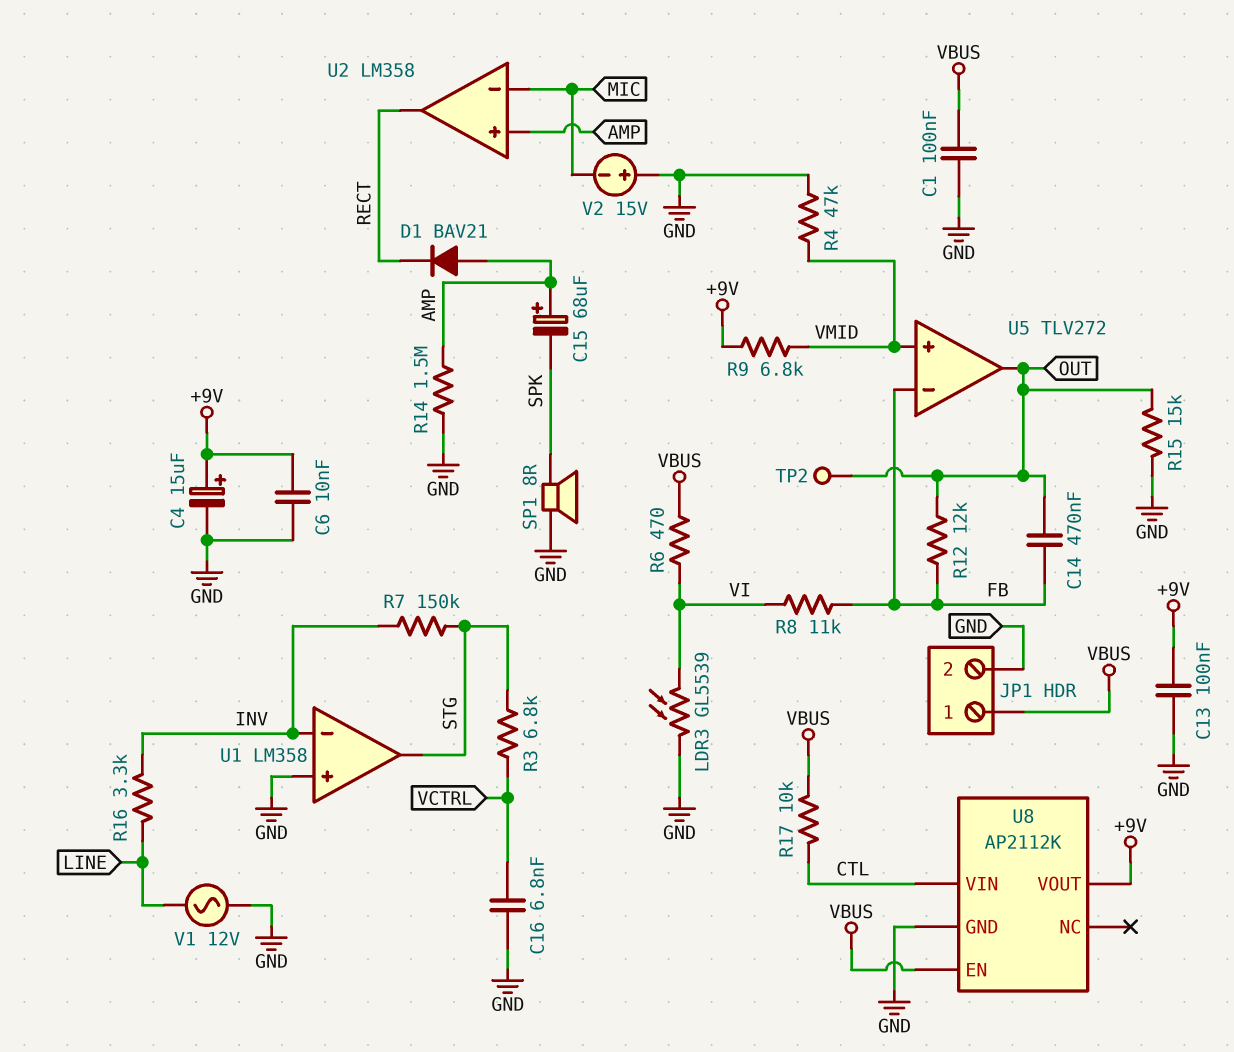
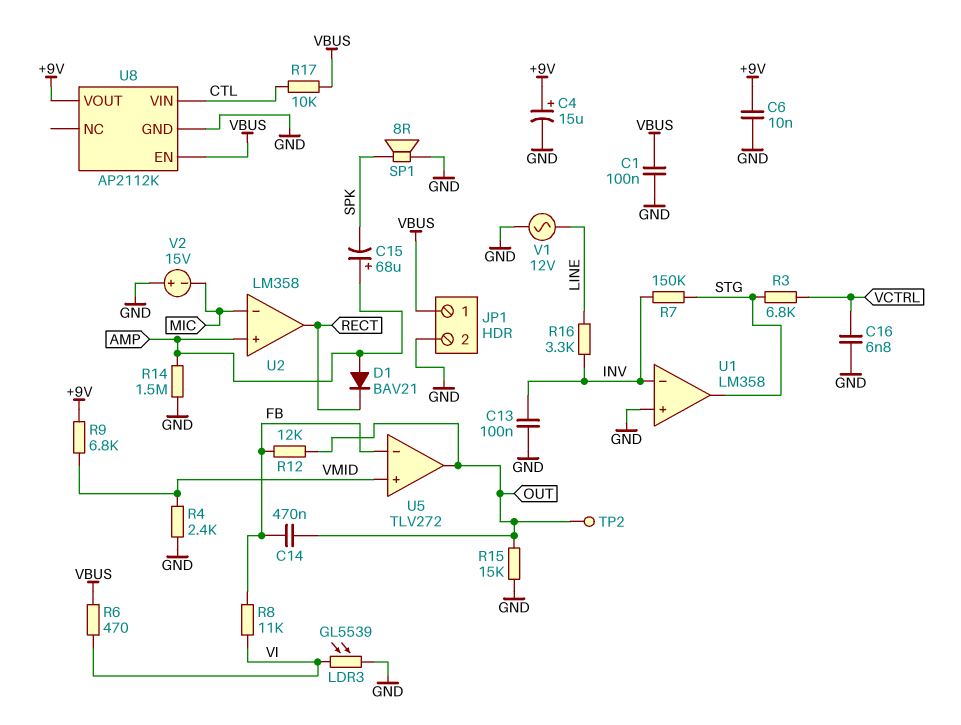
C13: 100nF (+9V, GND) -> 100nF (GND, INV)
R4: 47k (GND, VMID) -> 2.4k (GND, VMID)

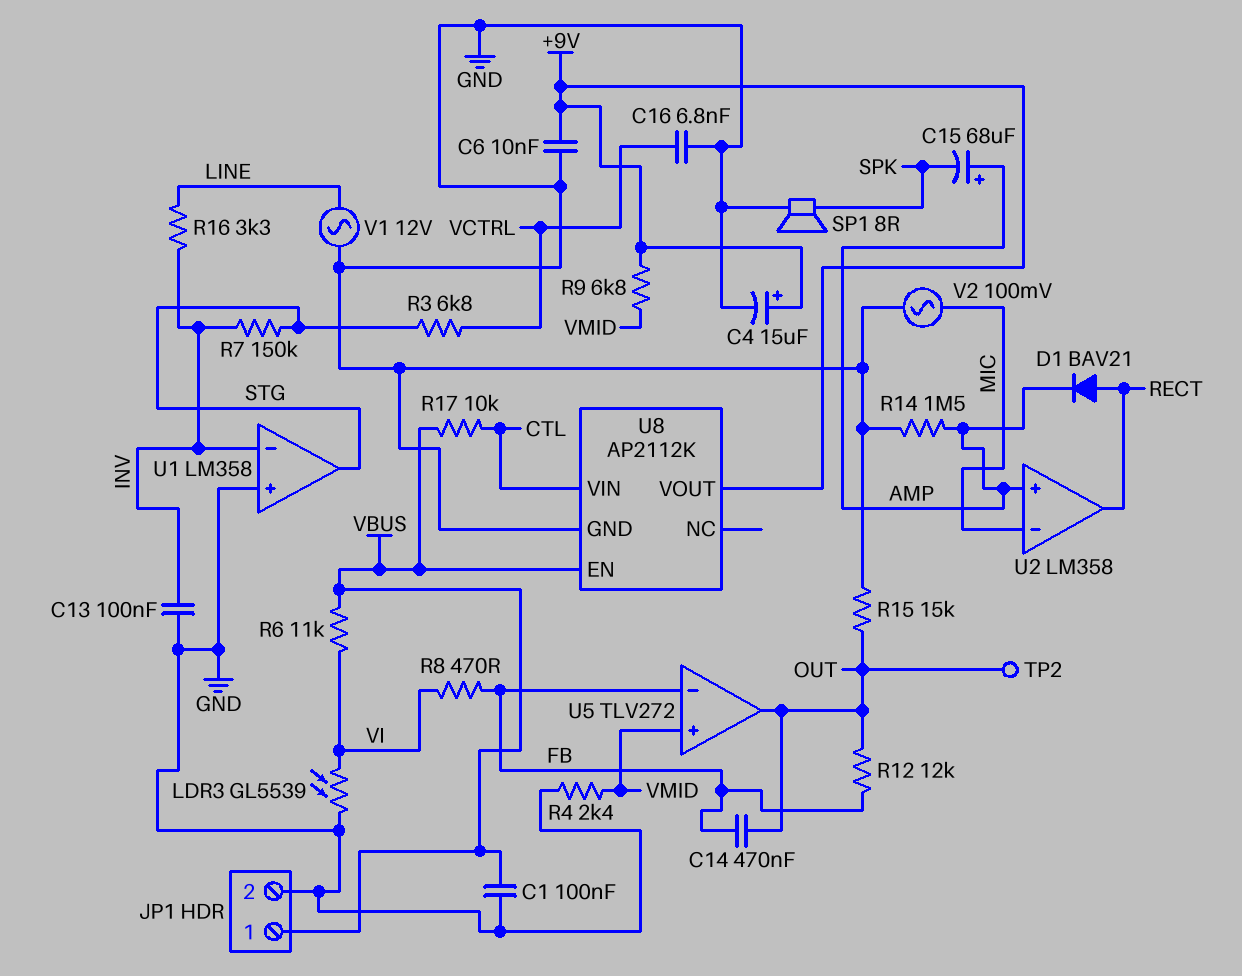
D1: diode BAV21 (A AMP, K RECT) -> diode BAV21 (A RECT, K AMP)
R6: 470 (VBUS, VI) -> 11k (VBUS, VI)
R8: 11k (FB, VI) -> 470 (FB, VI)
V2: 15V (plus GND, minus MIC) -> AC 100mV (GND, MIC)

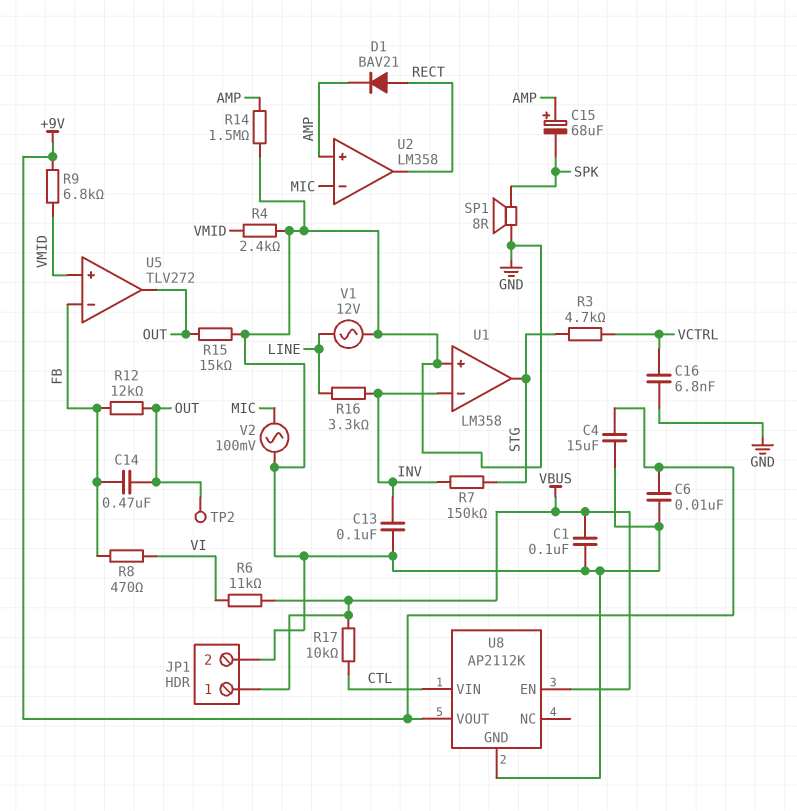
C4: 15uF (plus +9V, minus GND) -> 15uF (+9V, GND)
LDR3: GL5539 (GND, VI) -> none
R3: 6.8k (STG, VCTRL) -> 4.7k (STG, VCTRL)

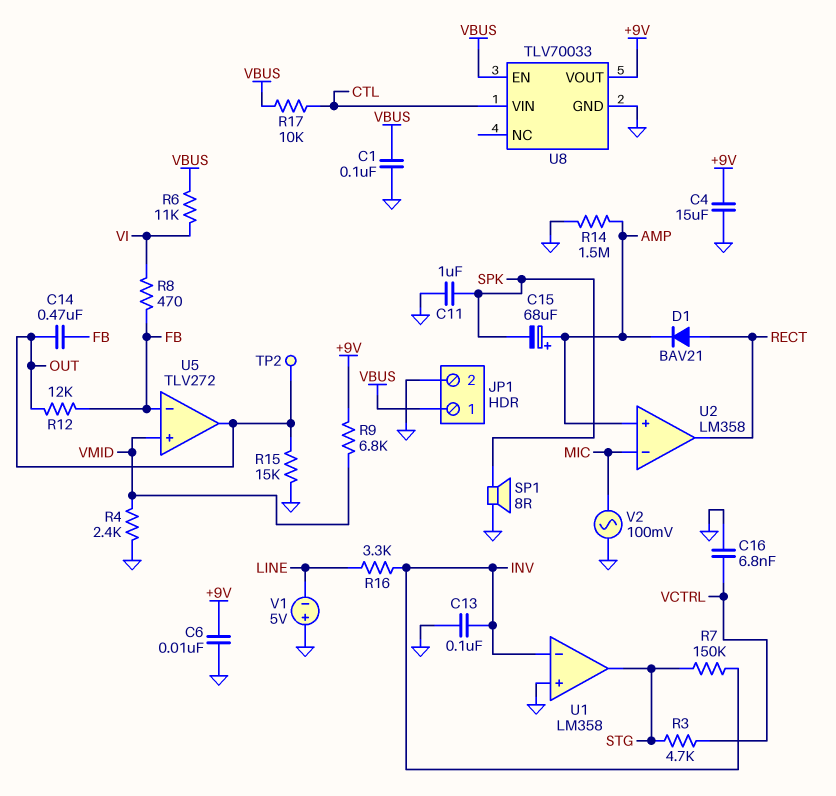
C11: none -> 1uF (GND, SPK)
U8: AP2112K -> TLV70033
V1: AC 12V (GND, LINE) -> 5V (plus GND, minus LINE)

